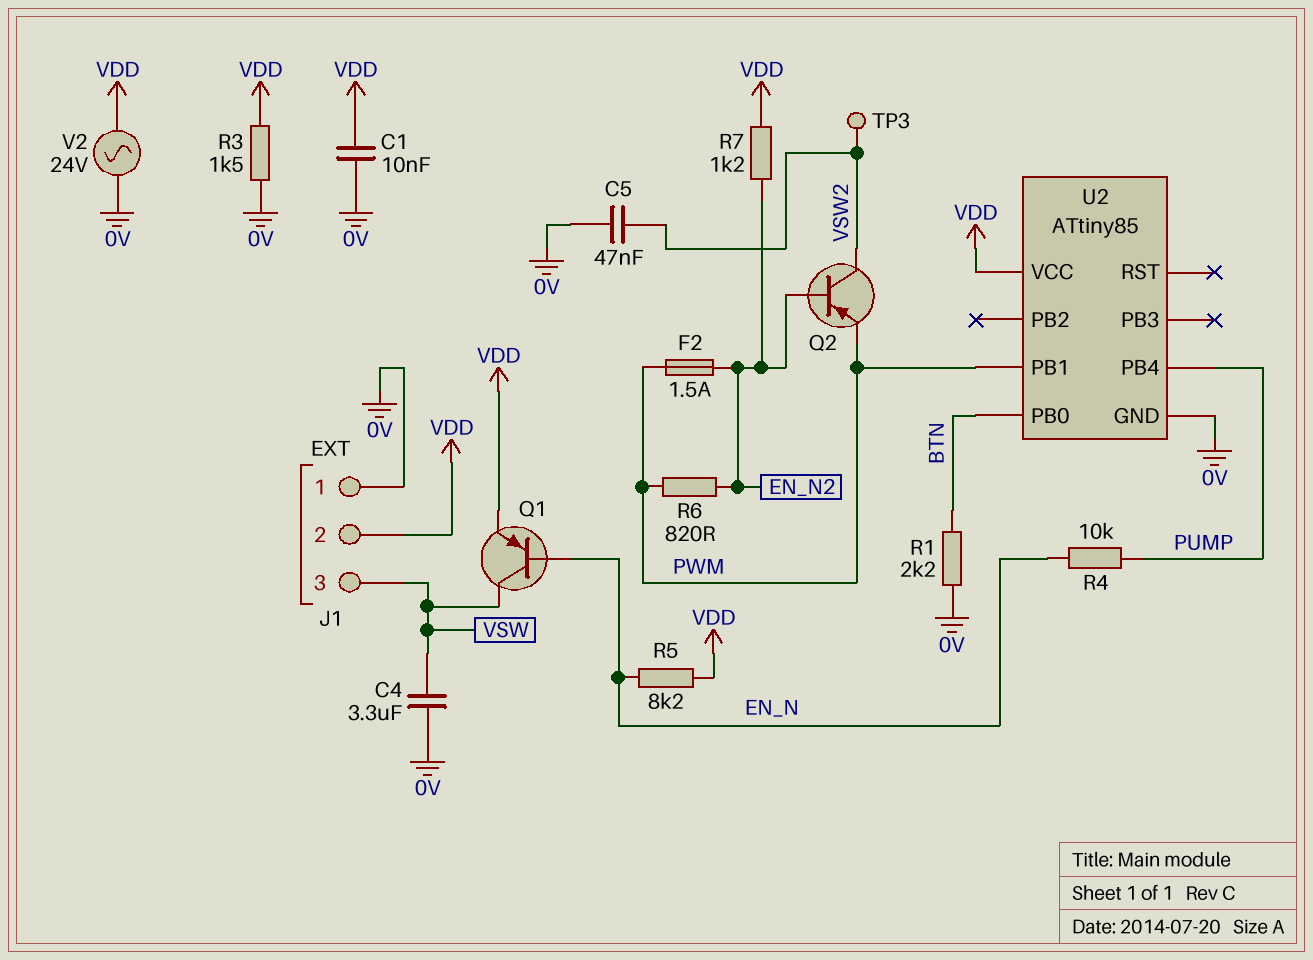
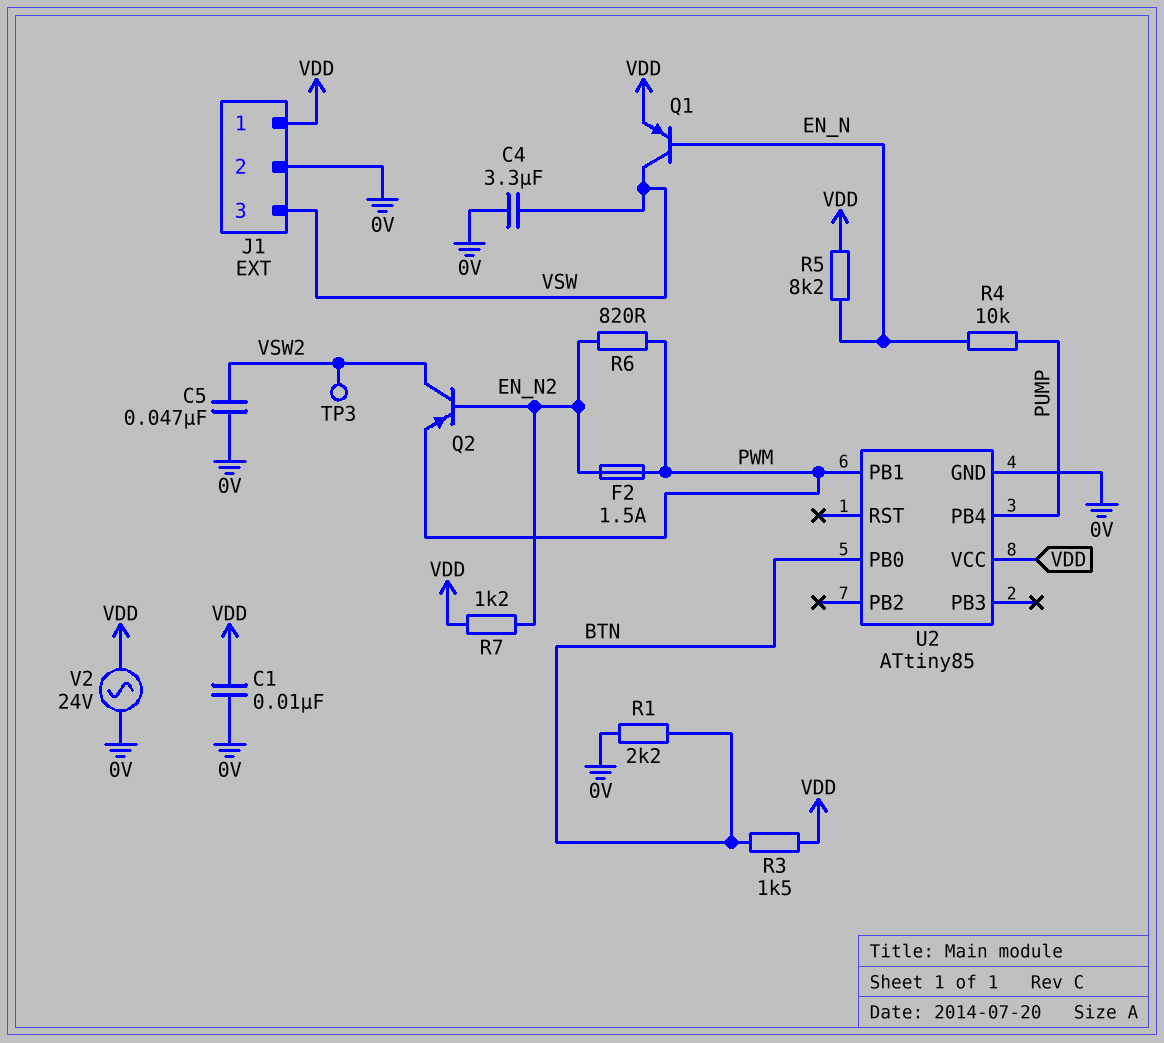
J1 pin 1: 0V -> VDD
J1 pin 2: VDD -> 0V
R3: 1.5k (0V, VDD) -> 1.5k (BTN, VDD)

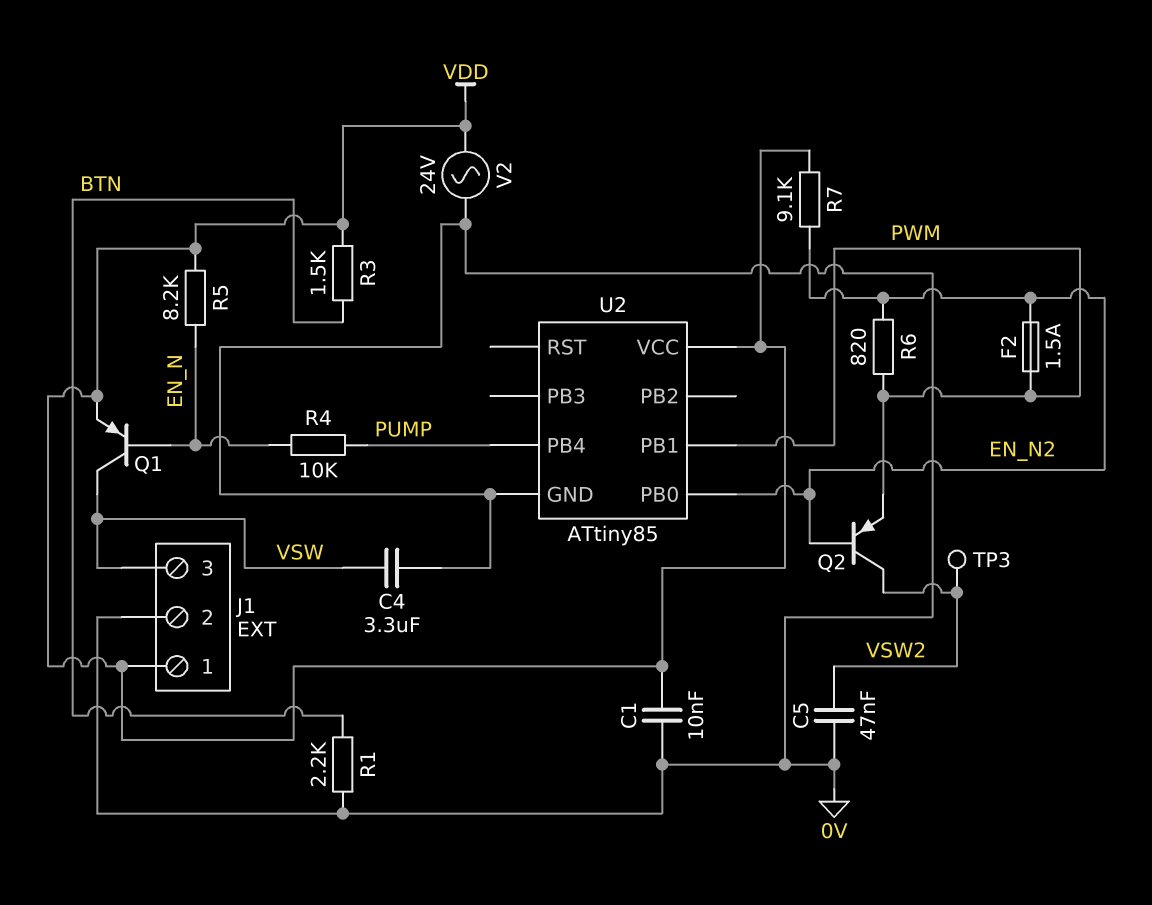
R7: 1.2k (EN_N2, VDD) -> 9.1k (EN_N2, VDD)
U2 pin PB0: BTN -> EN_N2

